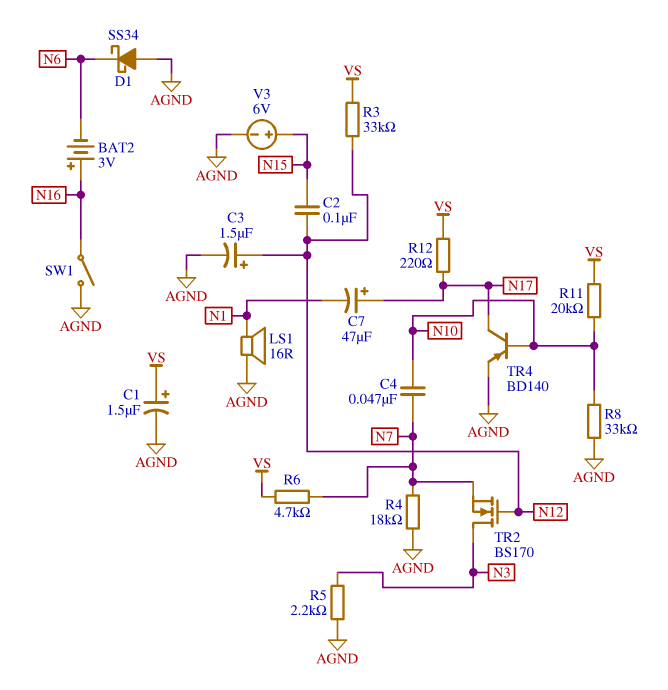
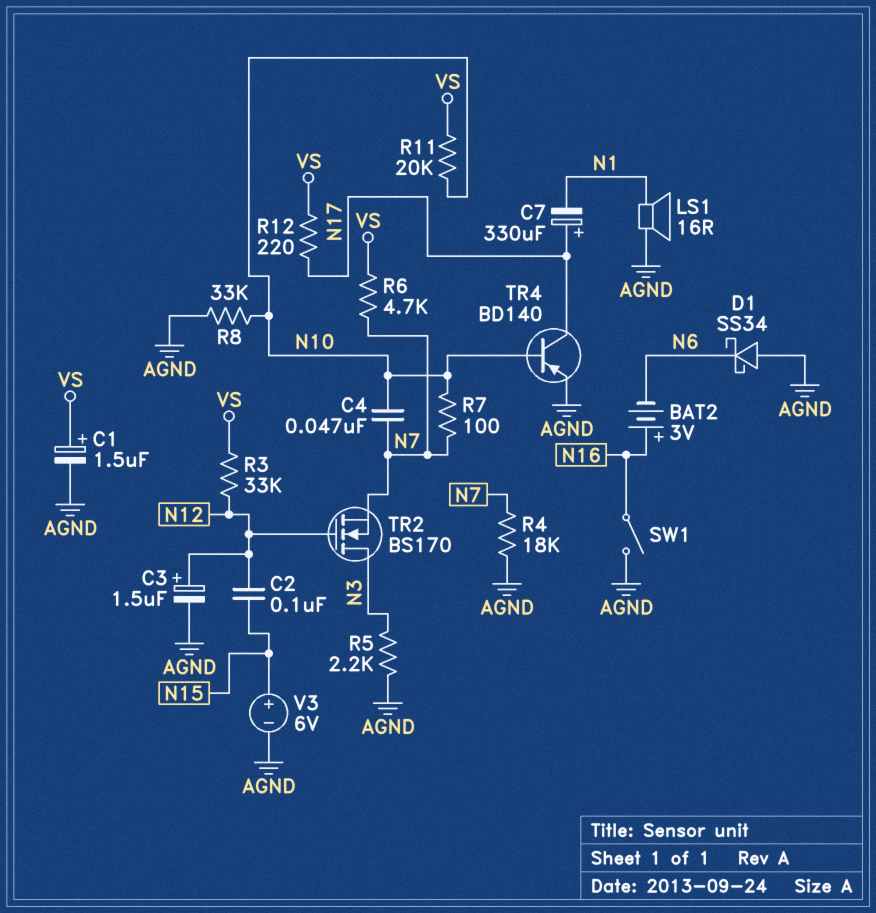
C7: 47uF (plus N17, minus N1) -> 330uF (plus N17, minus N1)
R7: none -> 100 (N7, N10)

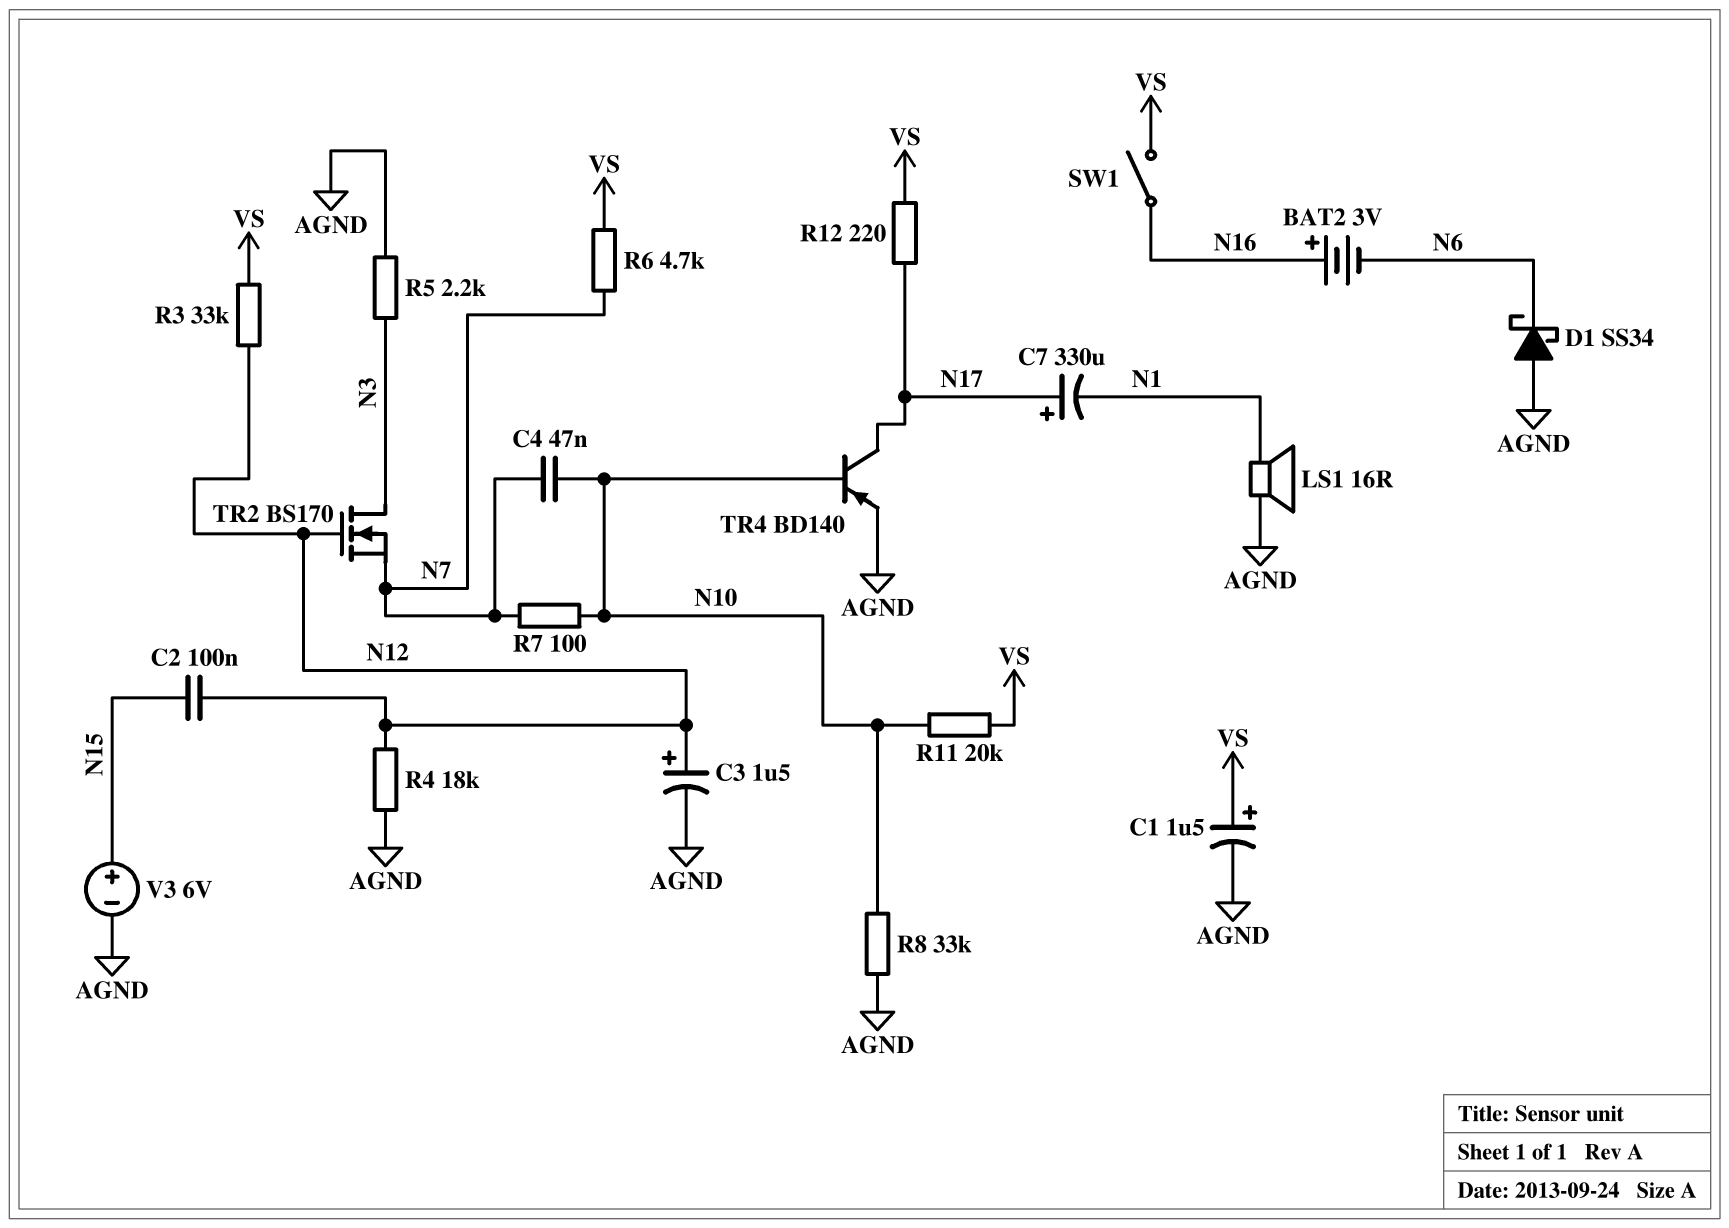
R4: 18k (AGND, N7) -> 18k (AGND, N12)
SW1: switch (AGND, N16) -> switch (N16, VS)

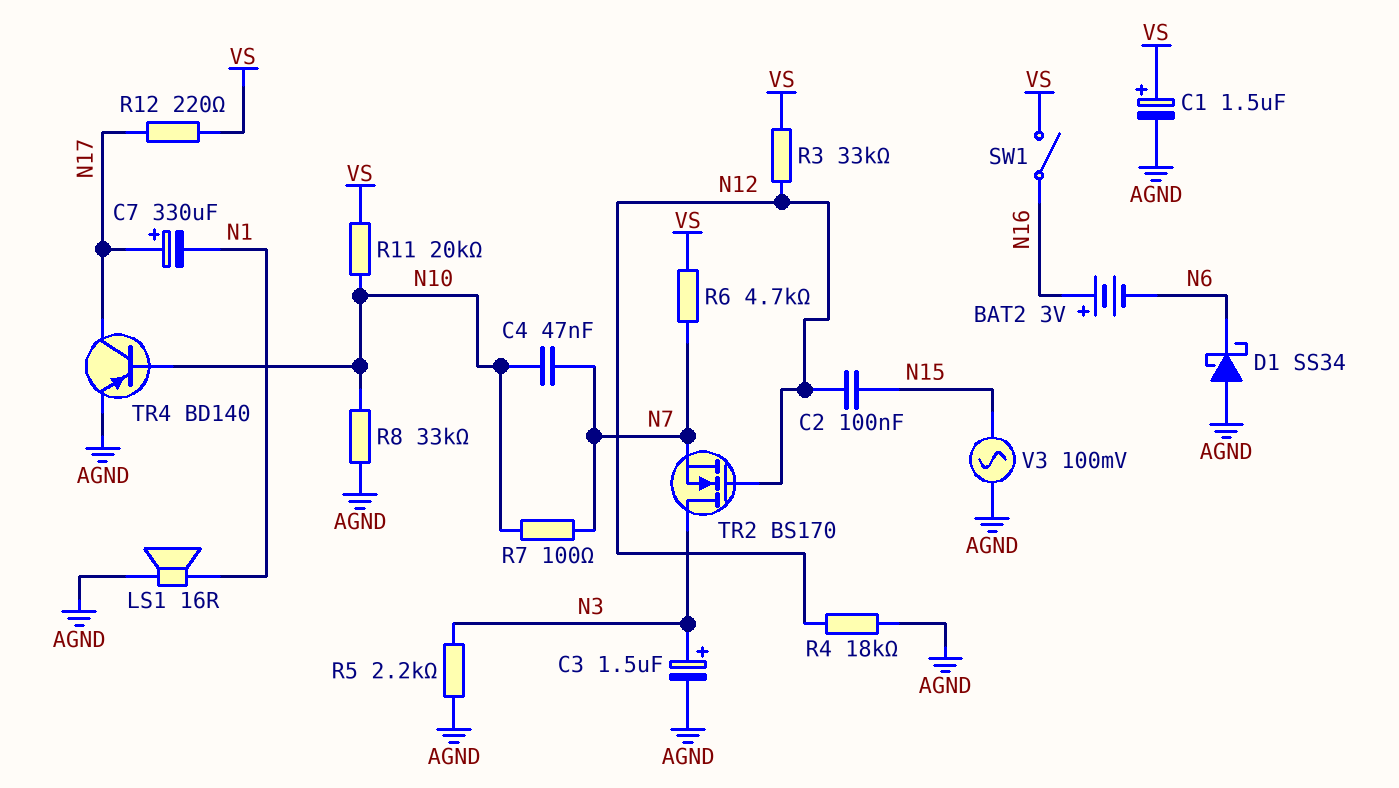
C3: 1.5uF (plus N12, minus AGND) -> 1.5uF (plus N3, minus AGND)
V3: 6V (plus N15, minus AGND) -> AC 100mV (AGND, N15)

